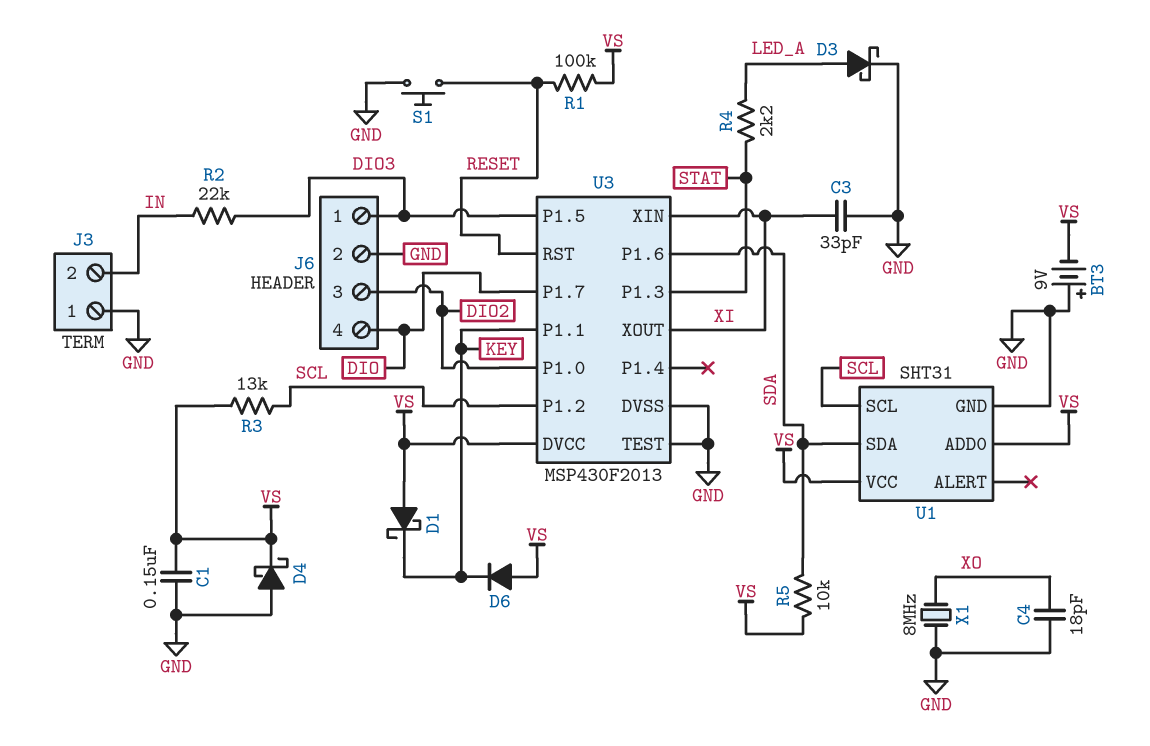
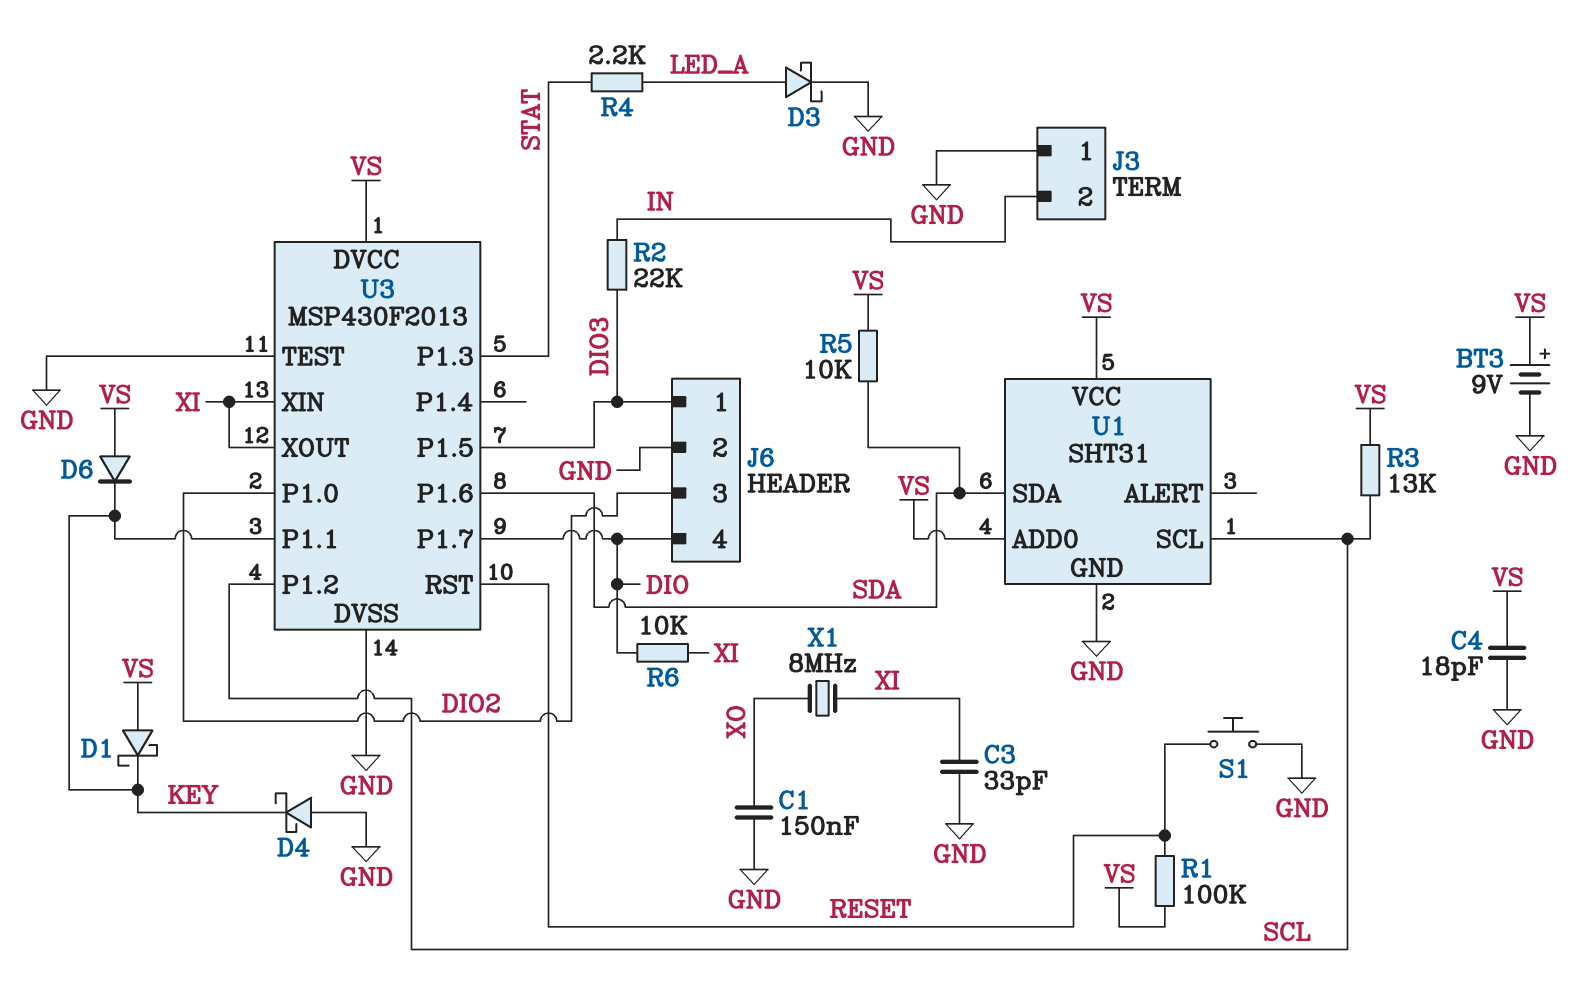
BT3: 9V (plus GND, minus VS) -> 9V (plus VS, minus GND)
C1: 150nF (GND, VS) -> 150nF (GND, XO)
C4: 18pF (GND, XO) -> 18pF (GND, VS)
D4: schottky (A GND, K VS) -> schottky (A GND, K KEY)
R6: none -> 10k (DIO, XI)
X1: 8MHz (GND, XO) -> 8MHz (XI, XO)

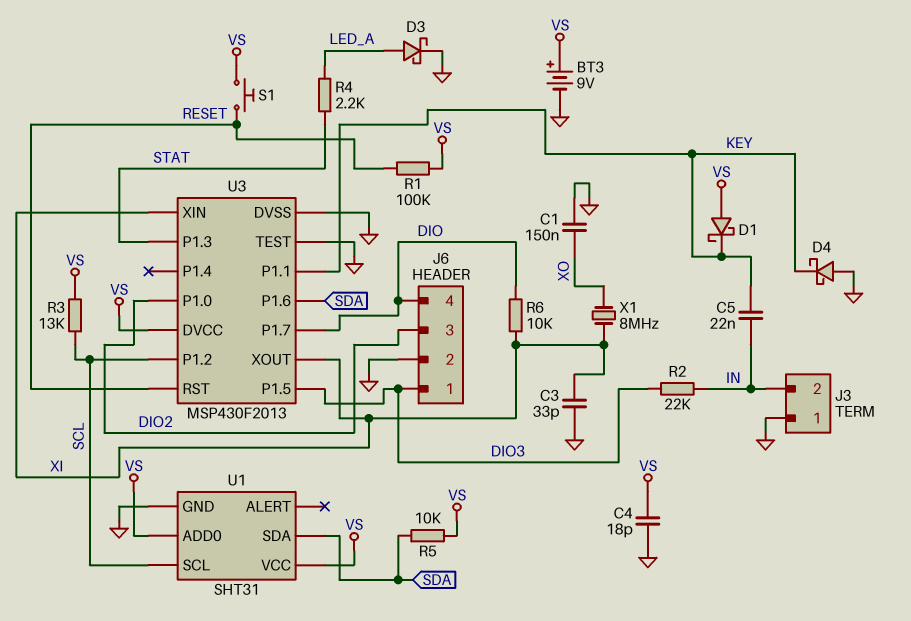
C5: none -> 22nF (IN, KEY)
D6: diode (A VS, K KEY) -> none
S1: button (GND, RESET) -> button (RESET, VS)

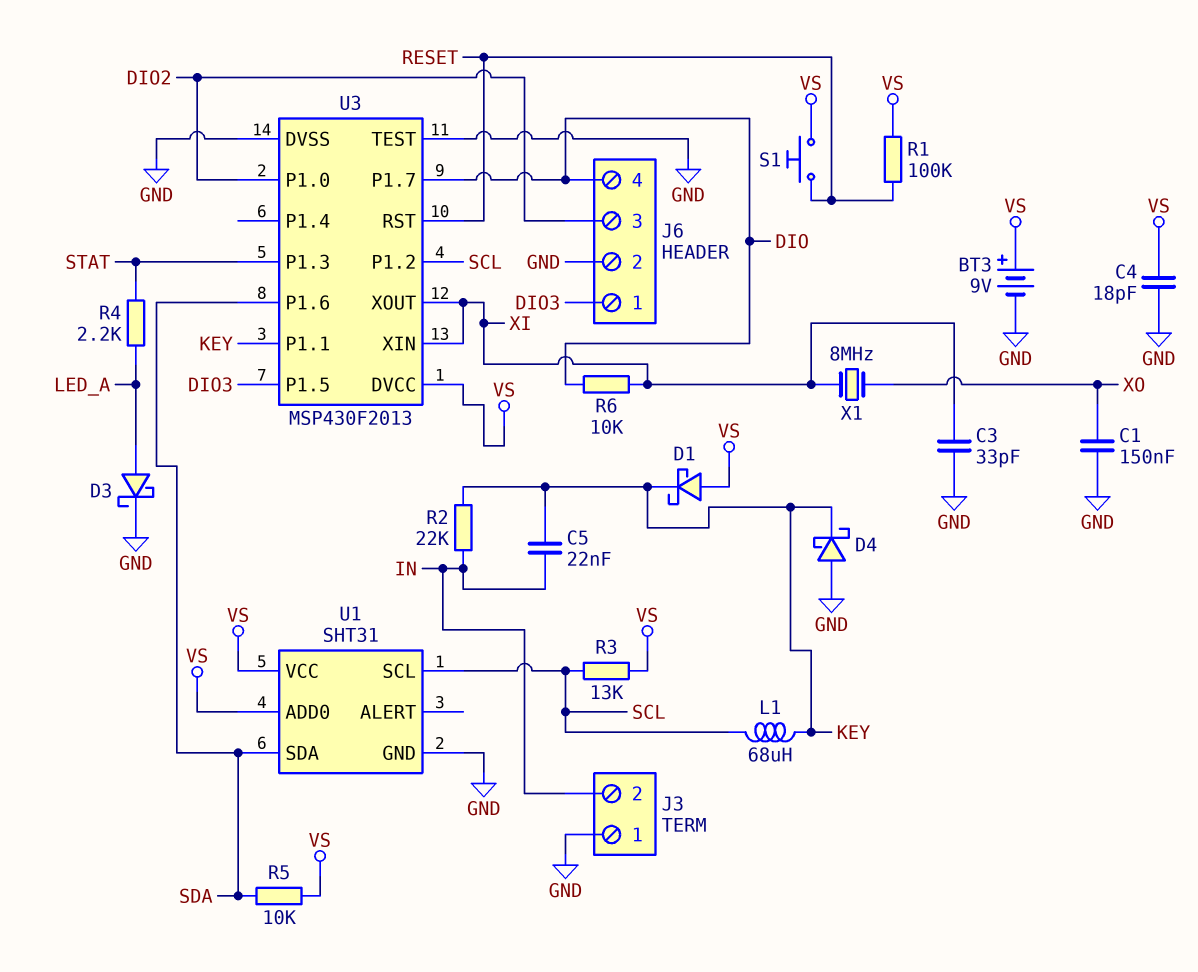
L1: none -> 68uH (KEY, SCL)
R2: 22k (DIO3, IN) -> 22k (IN, KEY)

